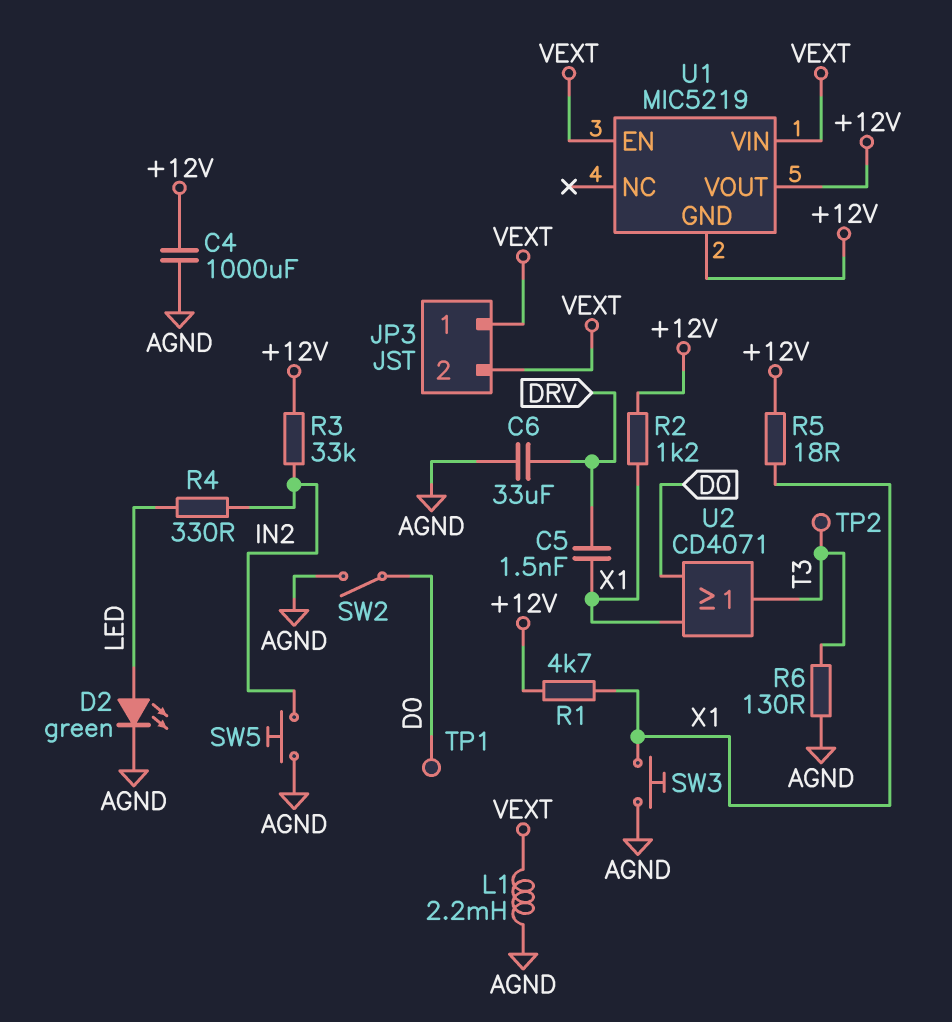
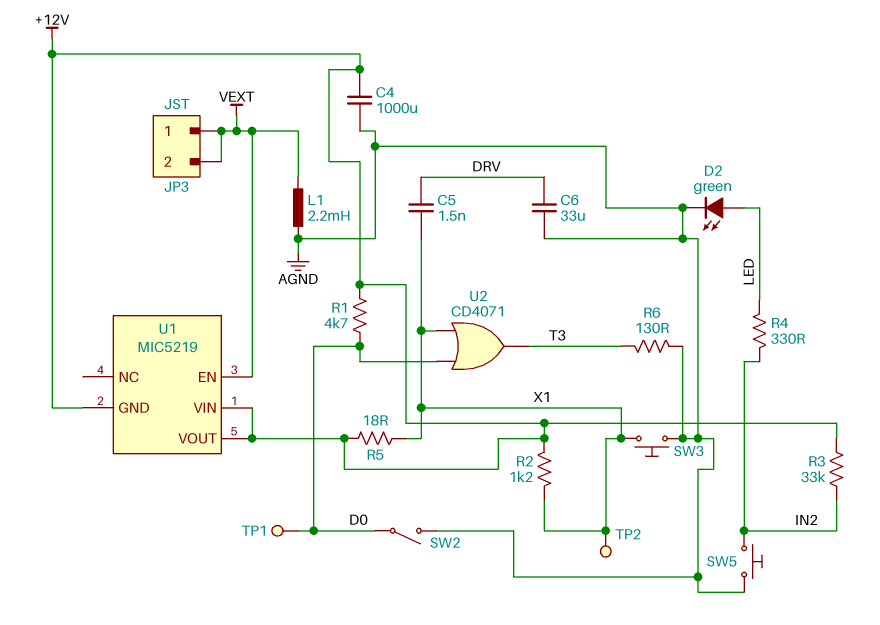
R1: 4.7k (+12V, X1) -> 4.7k (+12V, D0)
TP2: test point (T3) -> test point (X1)
U1 pin VIN: VEXT -> +12V

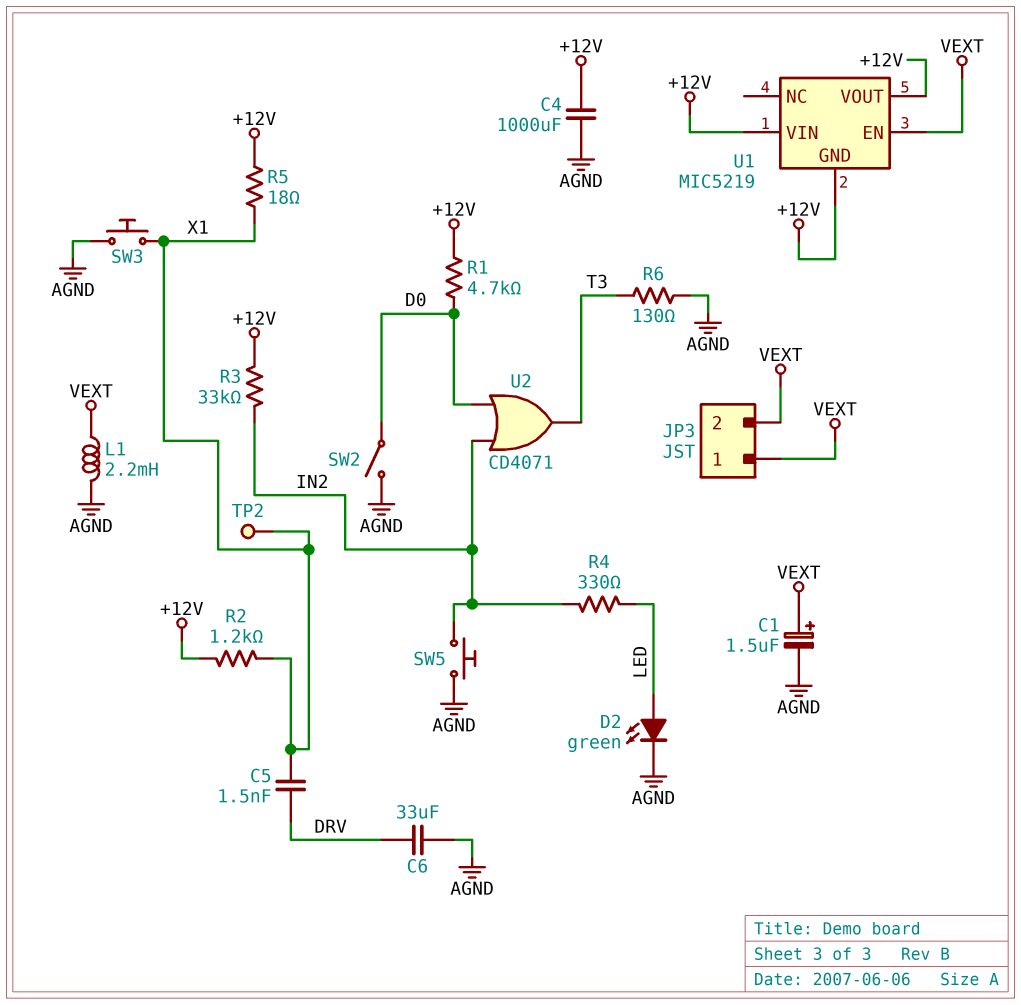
C1: none -> 1.5uF (plus VEXT, minus AGND)
TP1: test point (D0) -> none
U2: OR CD4071 (in D0, in X1, out T3) -> OR CD4071 (in D0, in IN2, out T3)

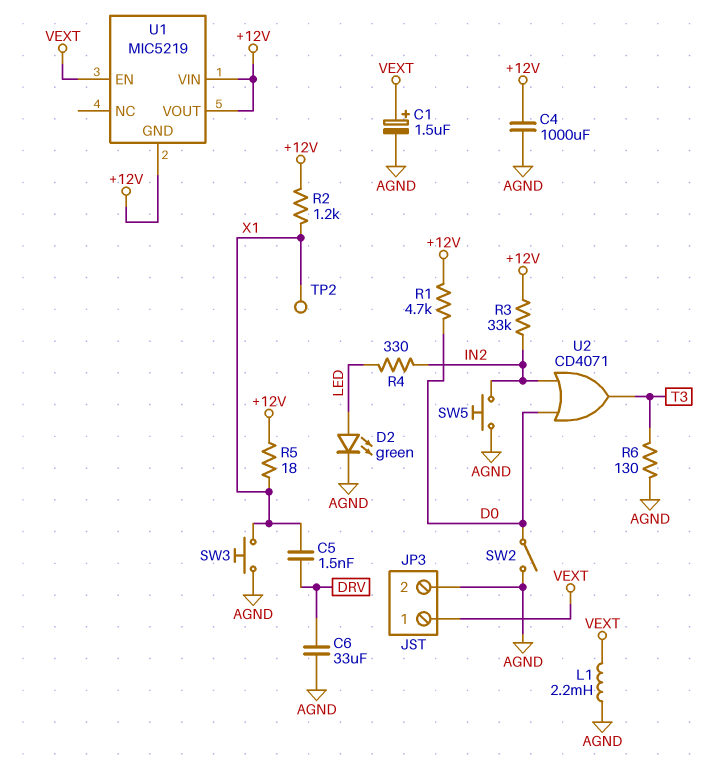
JP3 pin 2: VEXT -> AGND

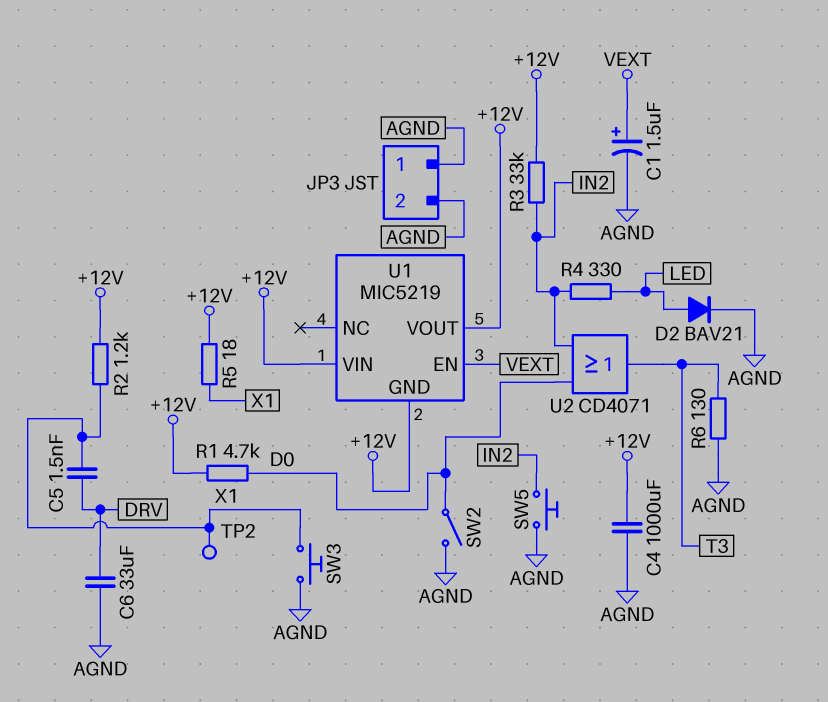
D2: LED green (A LED, K AGND) -> diode BAV21 (A LED, K AGND)
JP3 pin 1: VEXT -> AGND
L1: 2.2mH (AGND, VEXT) -> none

